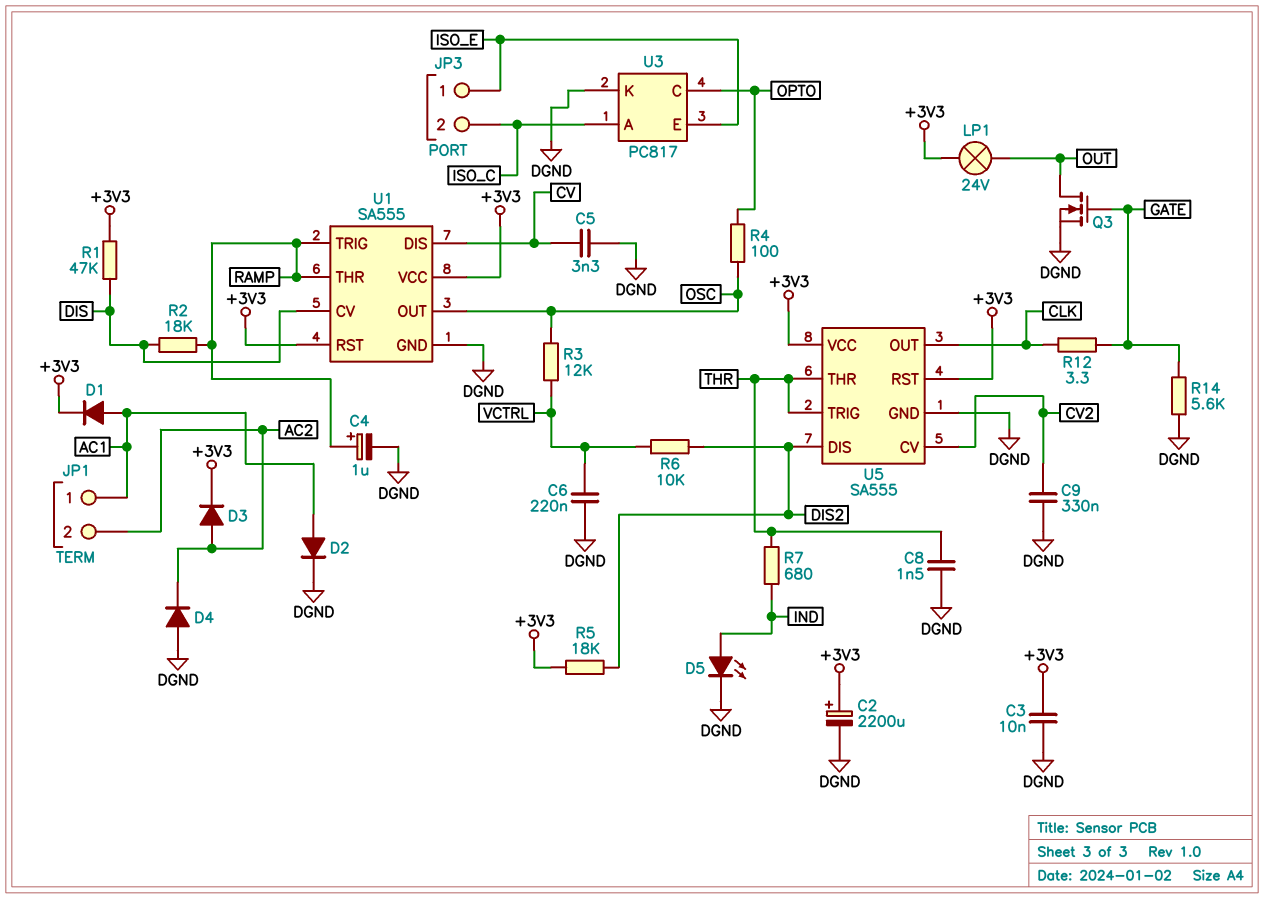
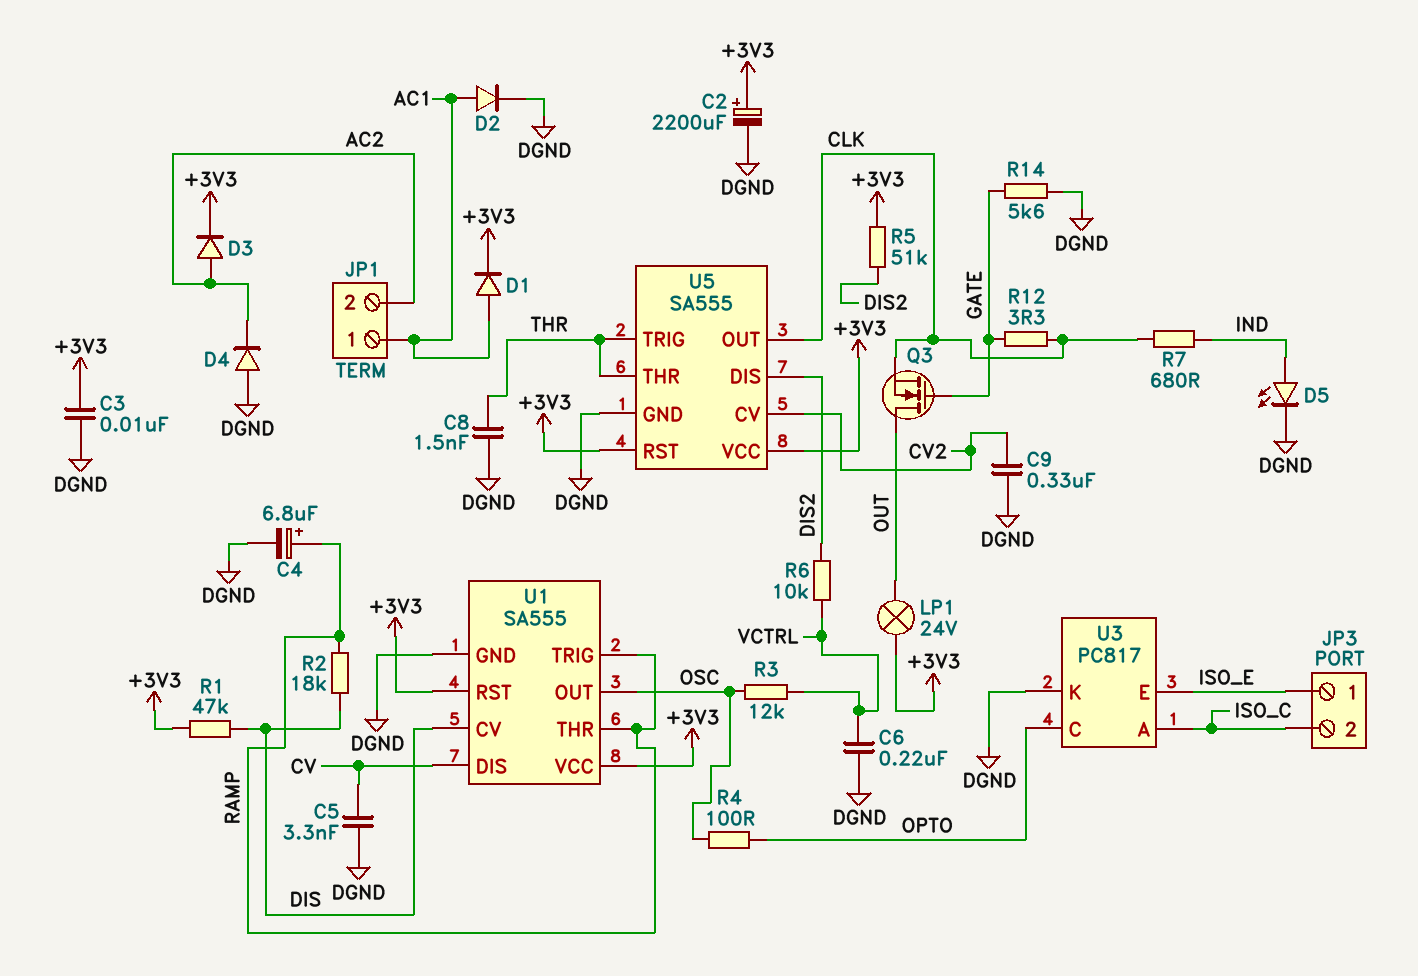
C4: 1uF (plus RAMP, minus DGND) -> 6.8uF (plus RAMP, minus DGND)
Q3: NMOS (G GATE, D OUT, S DGND) -> NMOS (G GATE, D OUT, S CLK)
R5: 18k (+3V3, DIS2) -> 51k (+3V3, DIS2)
R7: 680 (IND, THR) -> 680 (CLK, IND)

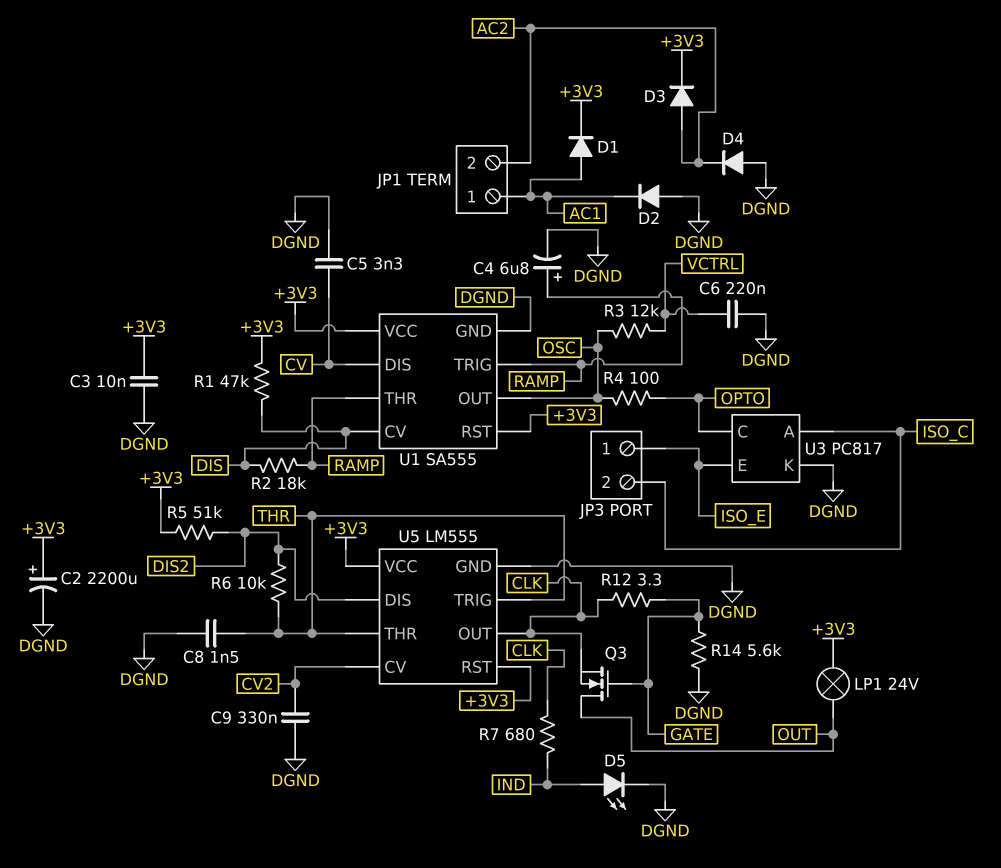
D2: diode (A AC1, K DGND) -> diode (A DGND, K AC1)
R6: 10k (DIS2, VCTRL) -> 10k (DIS2, THR)
U5: SA555 -> LM555

